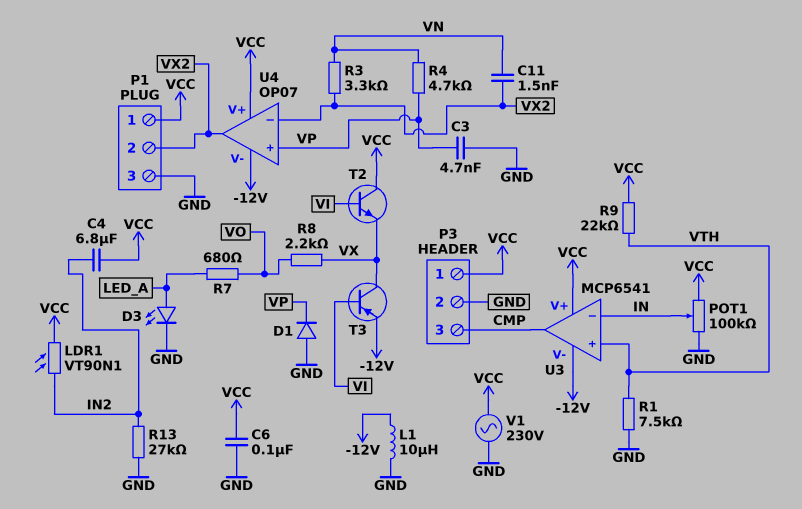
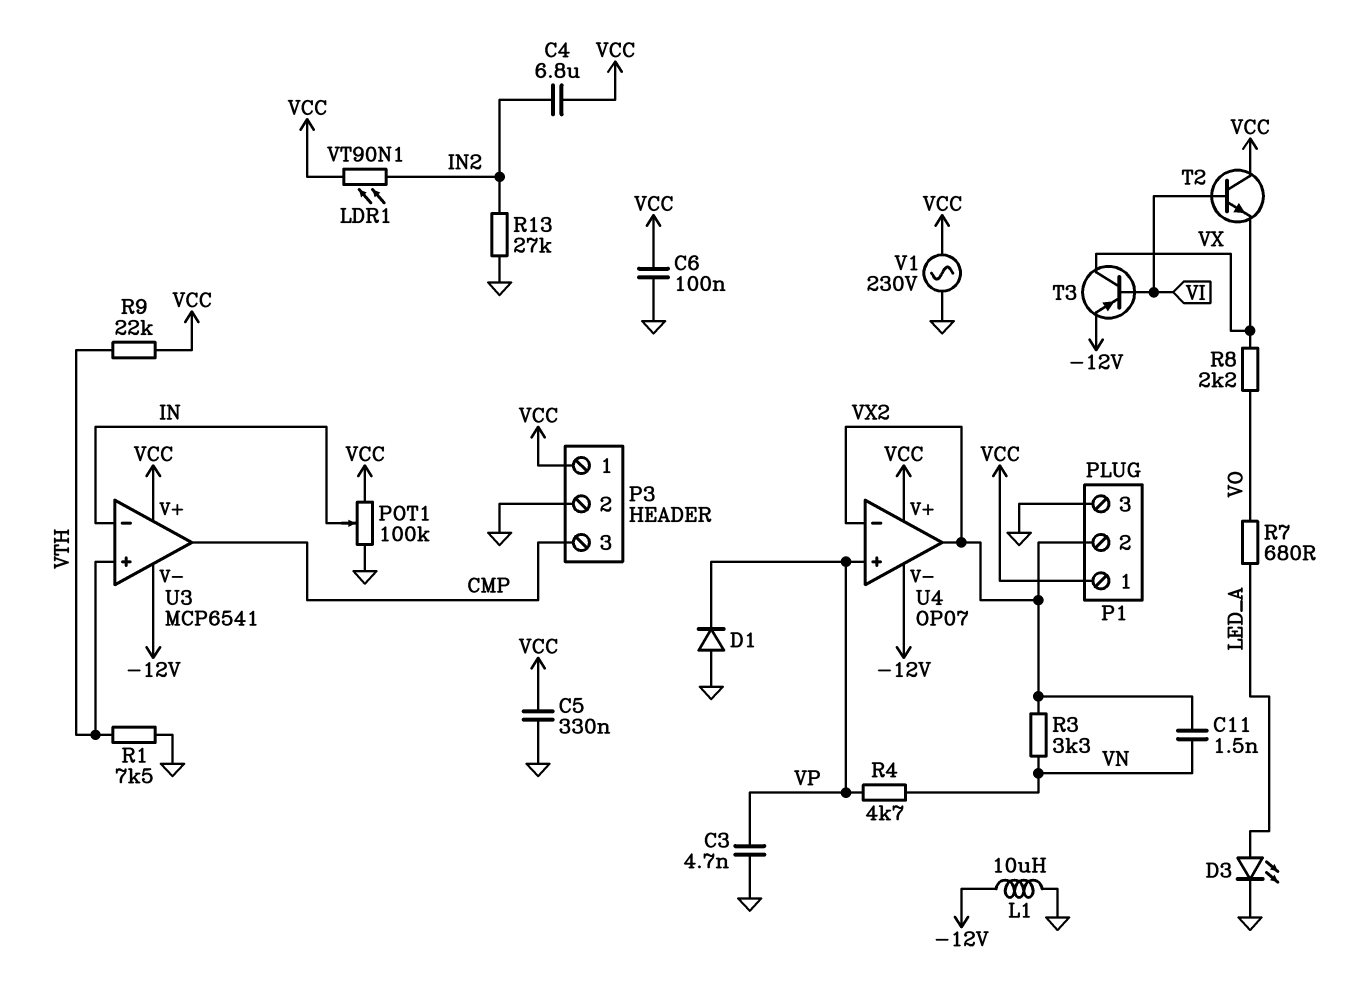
C5: none -> 330nF (GND, VCC)

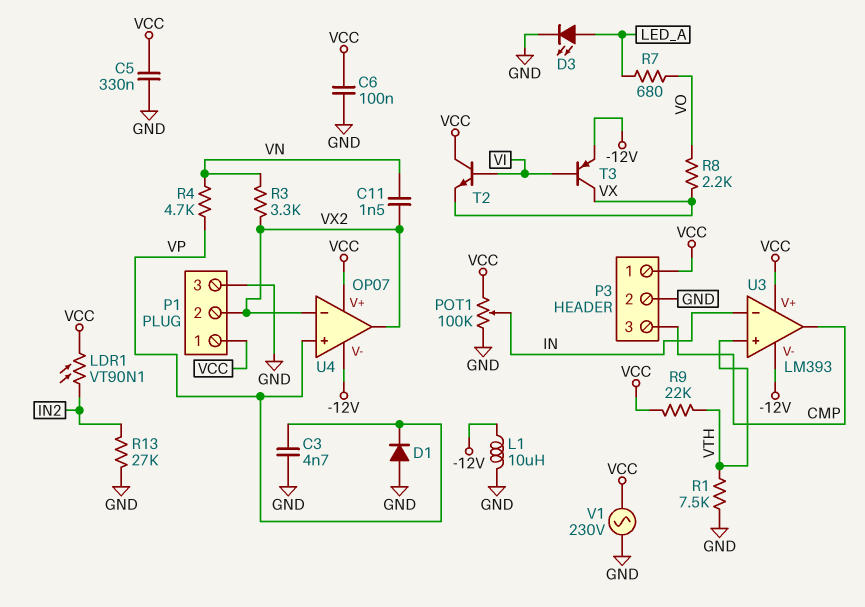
C4: 6.8uF (IN2, VCC) -> none
U3: MCP6541 -> LM393

